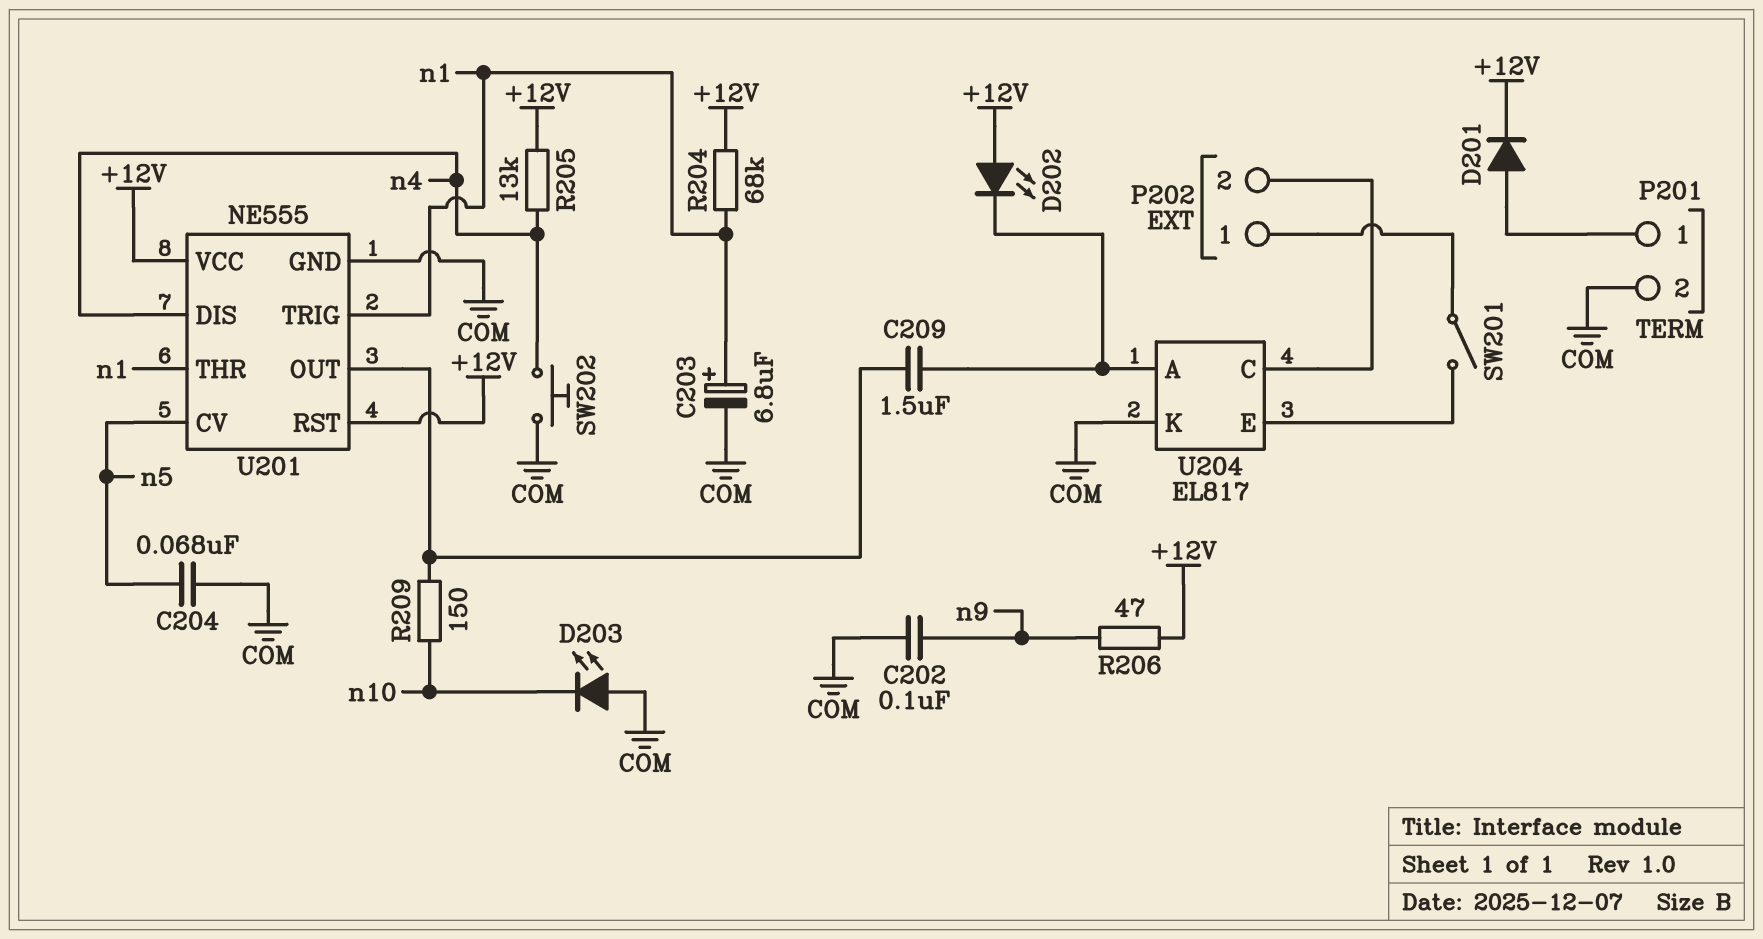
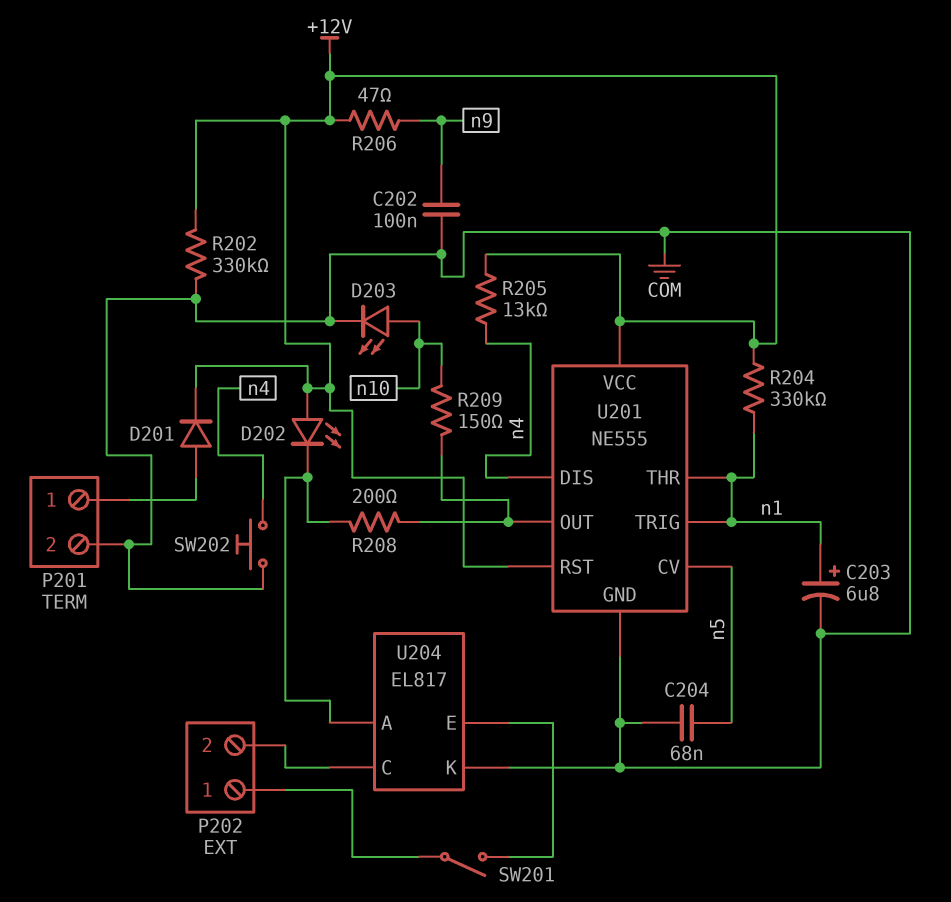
C209: 1.5uF (U201/OUT, U204/A) -> none
D203: LED (A COM, K n10) -> LED (A n10, K COM)
R202: none -> 330k (+12V, COM)
R204: 68k (+12V, n1) -> 330k (+12V, n1)
R208: none -> 200 (U201/OUT, U204/A)

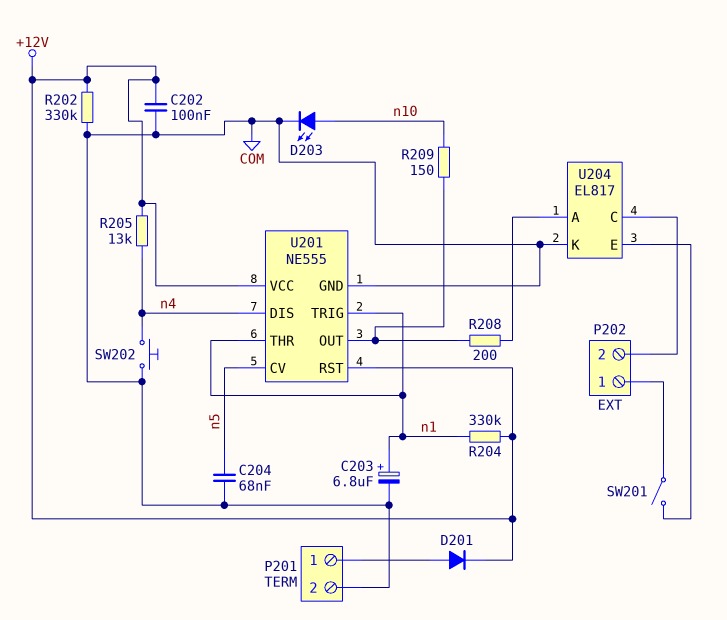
C202: 100nF (COM, n9) -> 100nF (+12V, COM)
D202: LED (A +12V, K U204/A) -> none
R206: 47 (+12V, n9) -> none

